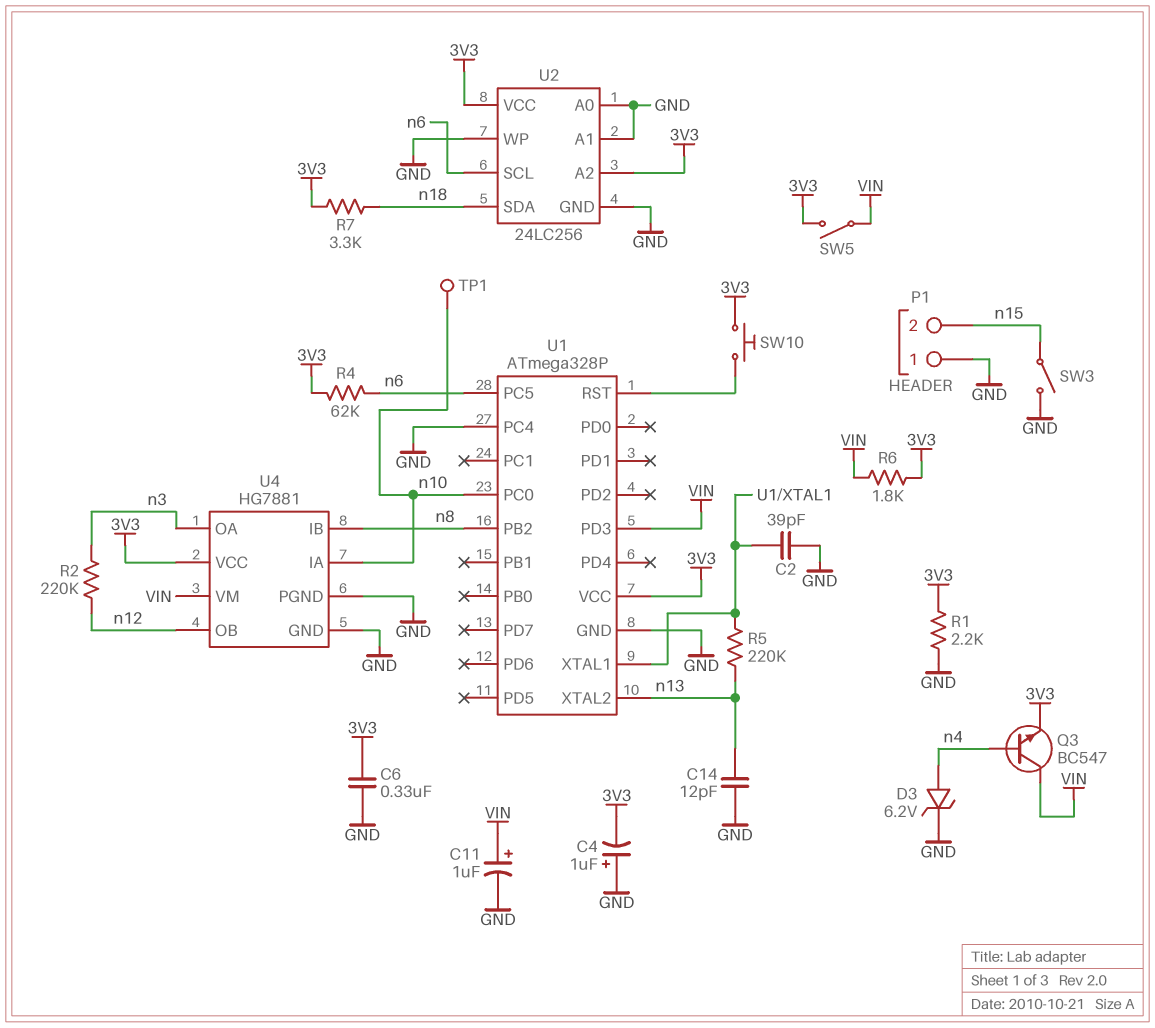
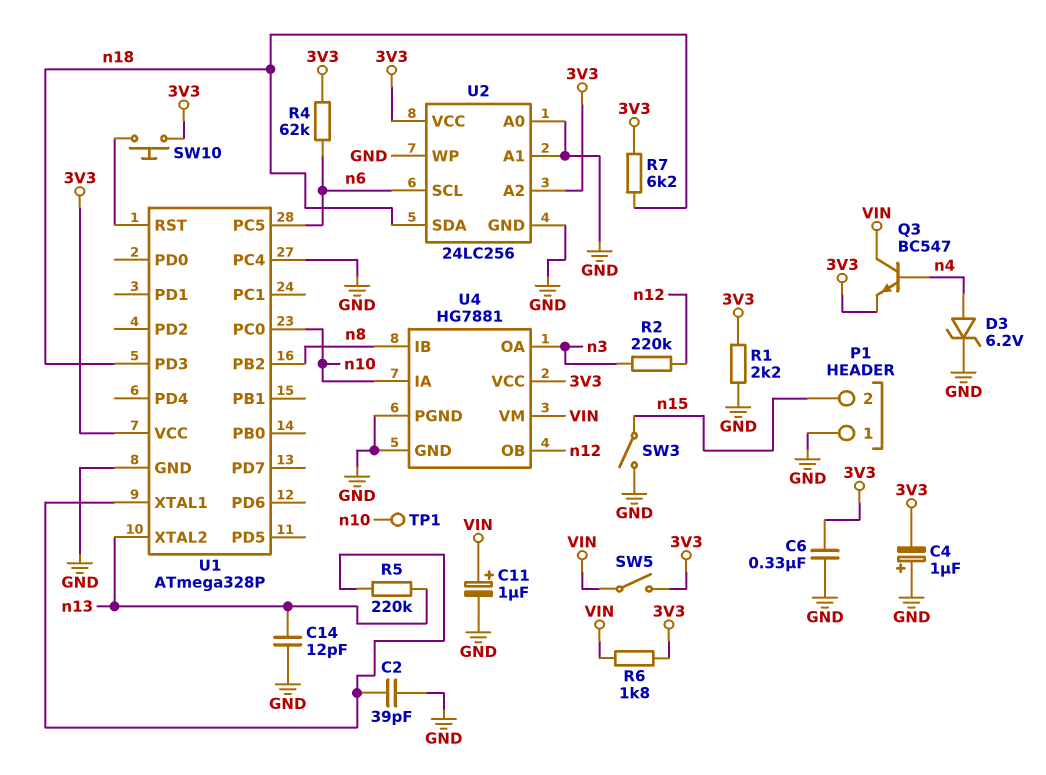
R7: 3.3k (3V3, n18) -> 6.2k (3V3, n18)
U1 pin PD3: VIN -> n18

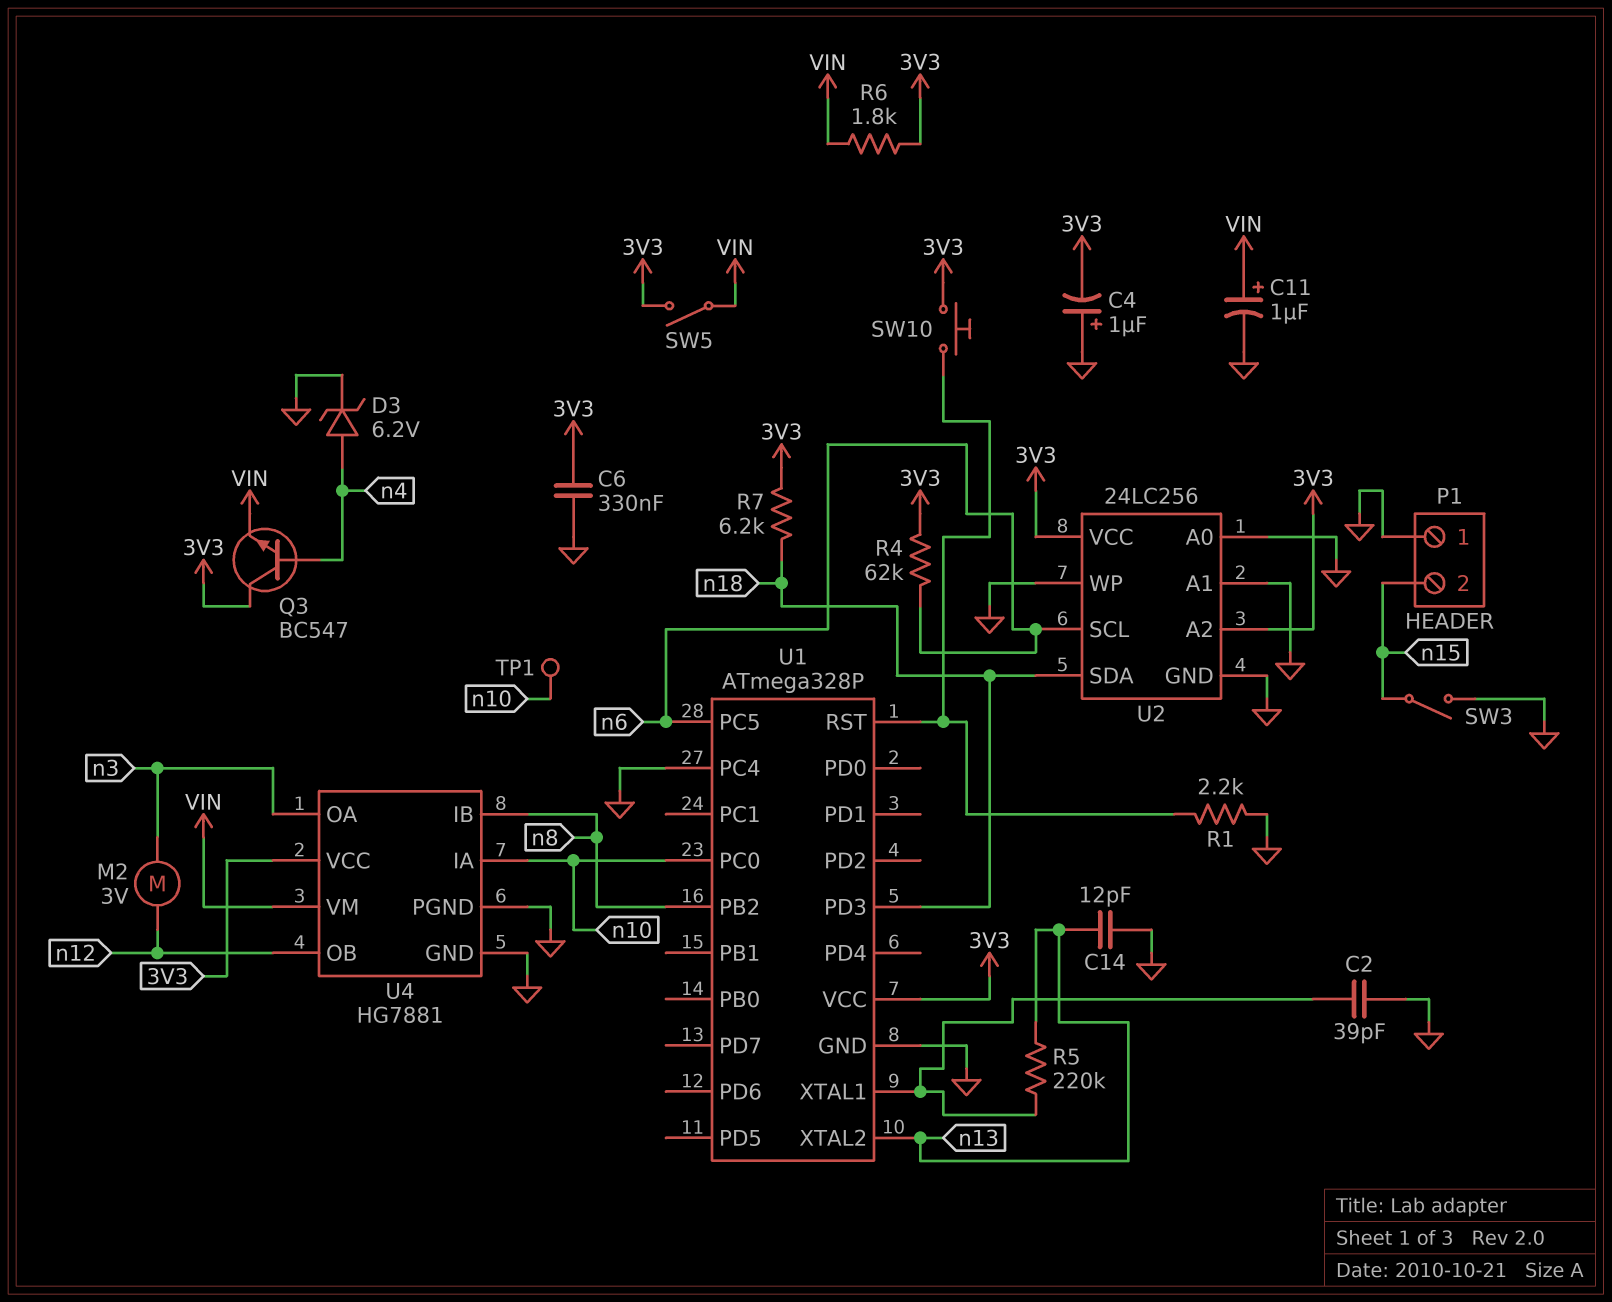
M2: none -> motor 3V (n3, n12)
Q3: NPN BC547 (B n4, C VIN, E 3V3) -> NPN BC547 (B n4, C 3V3, E VIN)
R1: 2.2k (3V3, GND) -> 2.2k (GND, U1/RST)
R2: 220k (n3, n12) -> none

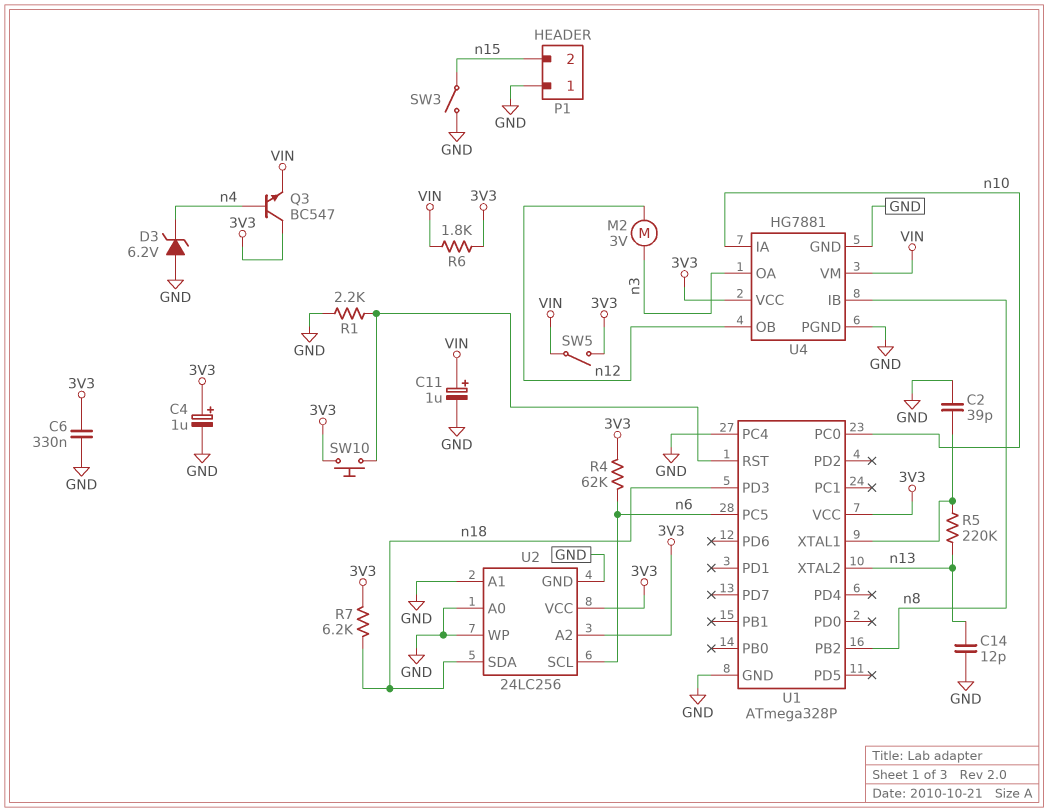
C4: 1uF (plus GND, minus 3V3) -> 1uF (plus 3V3, minus GND)
D3: zener 6.2V (A n4, K GND) -> zener 6.2V (A GND, K n4)
TP1: test point (n10) -> none

